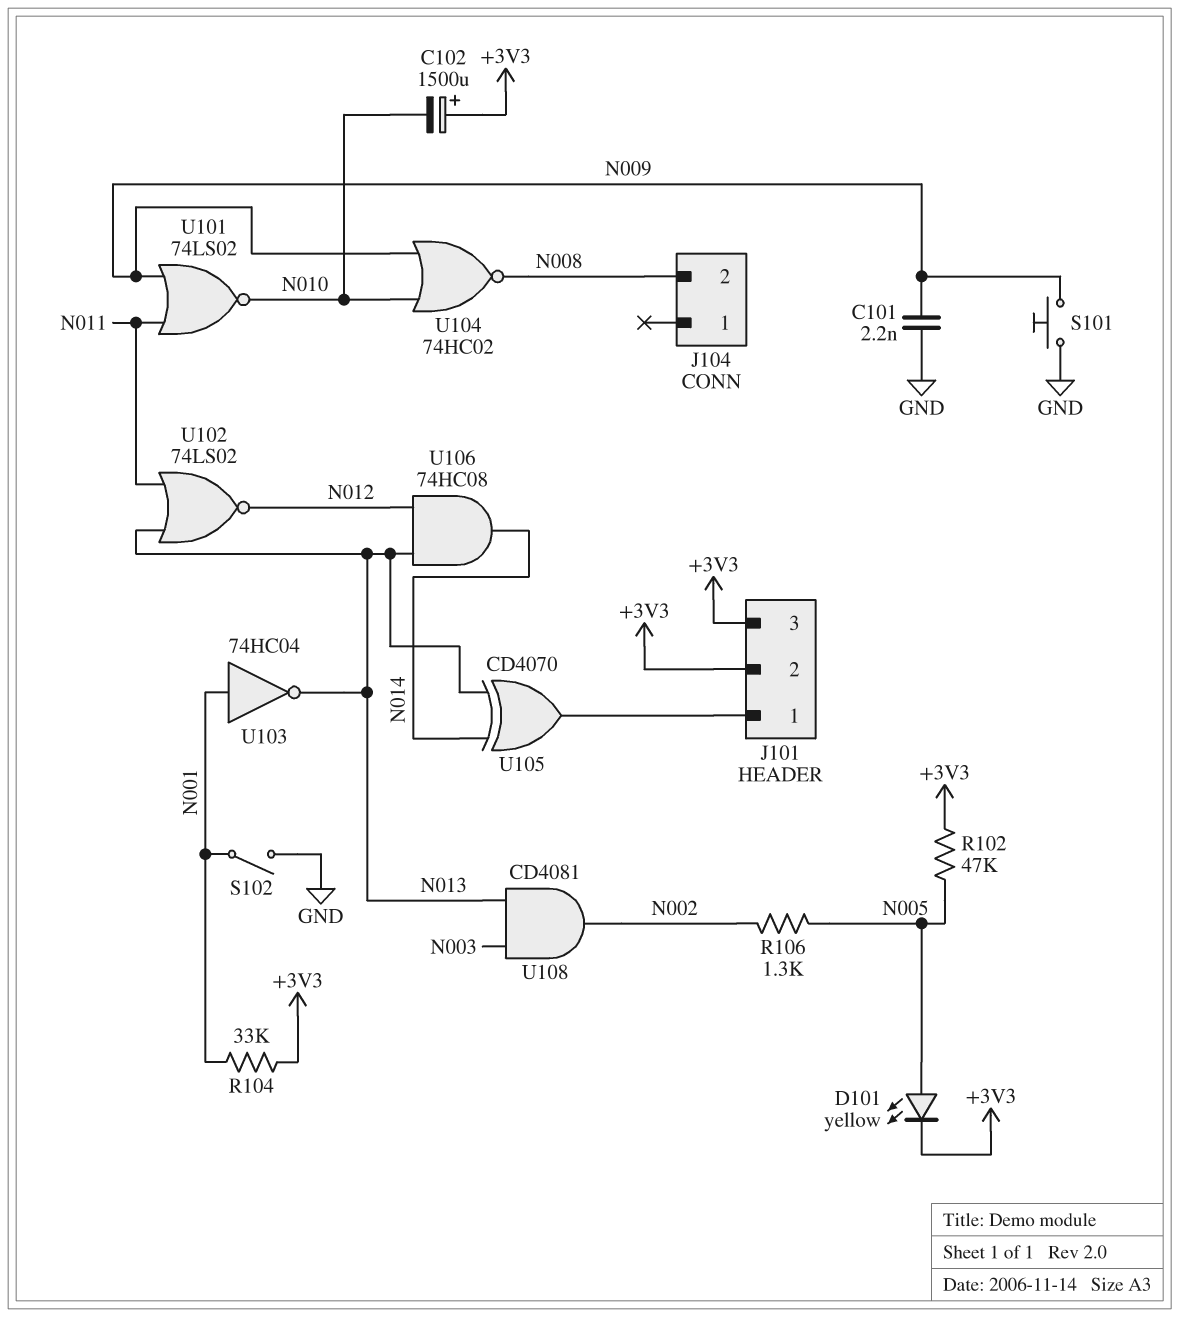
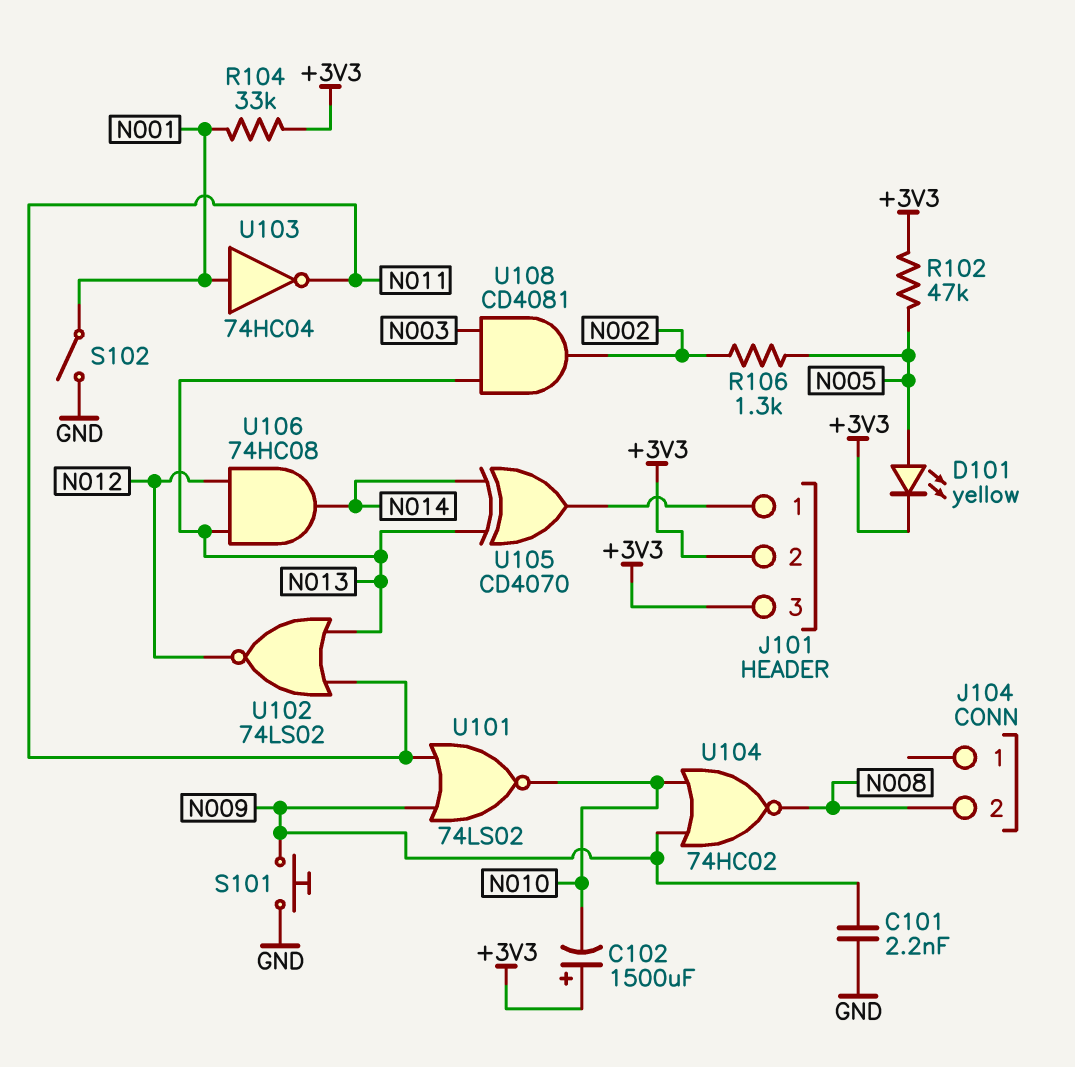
U103: NOT 74HC04 (in N001, out N013) -> NOT 74HC04 (in N001, out N011)

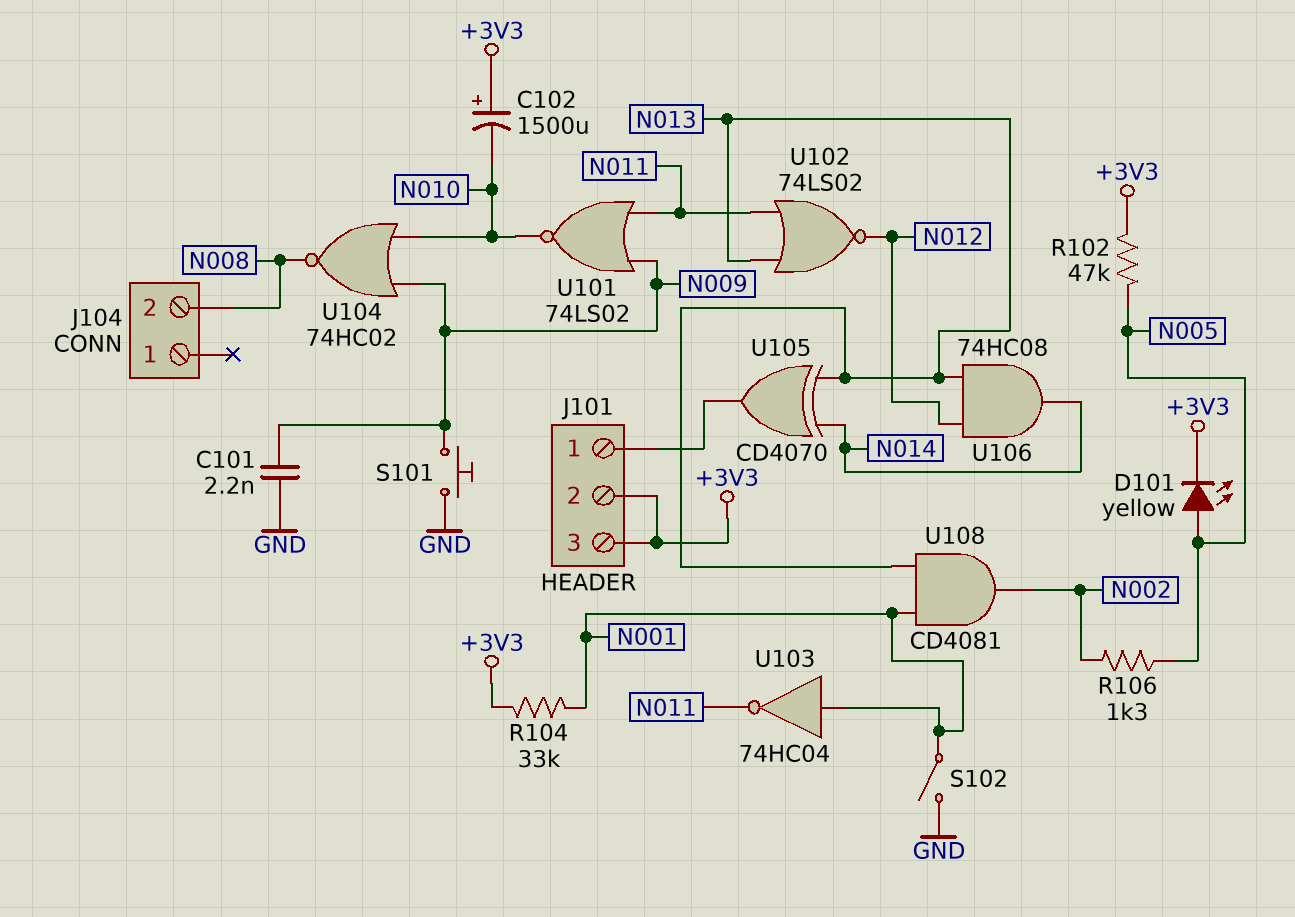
U108: AND CD4081 (in N003, in N013, out N002) -> AND CD4081 (in N001, in N013, out N002)

